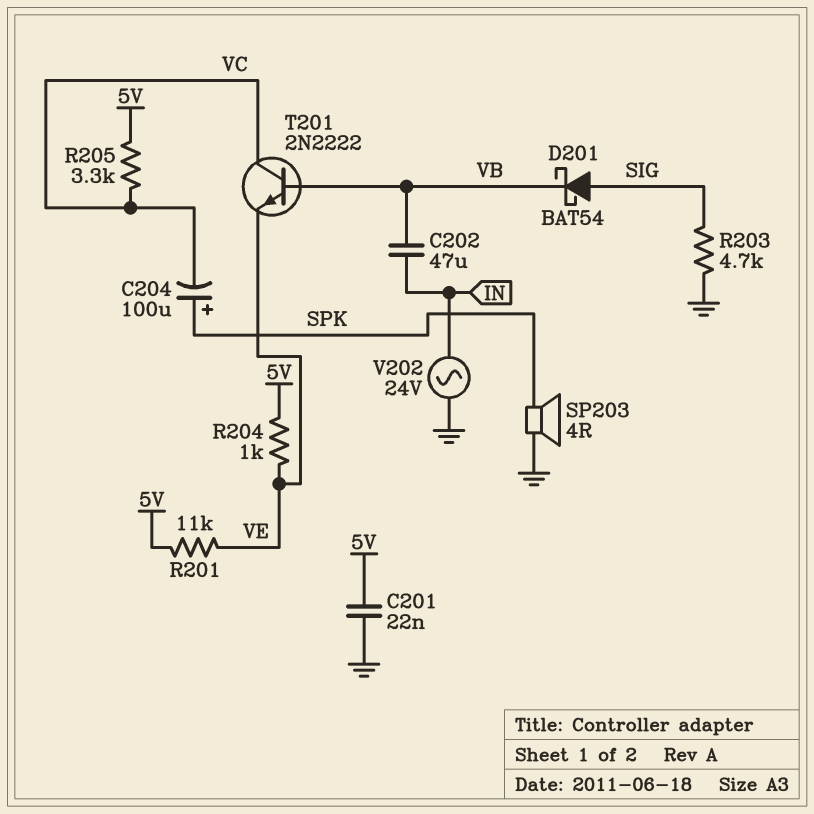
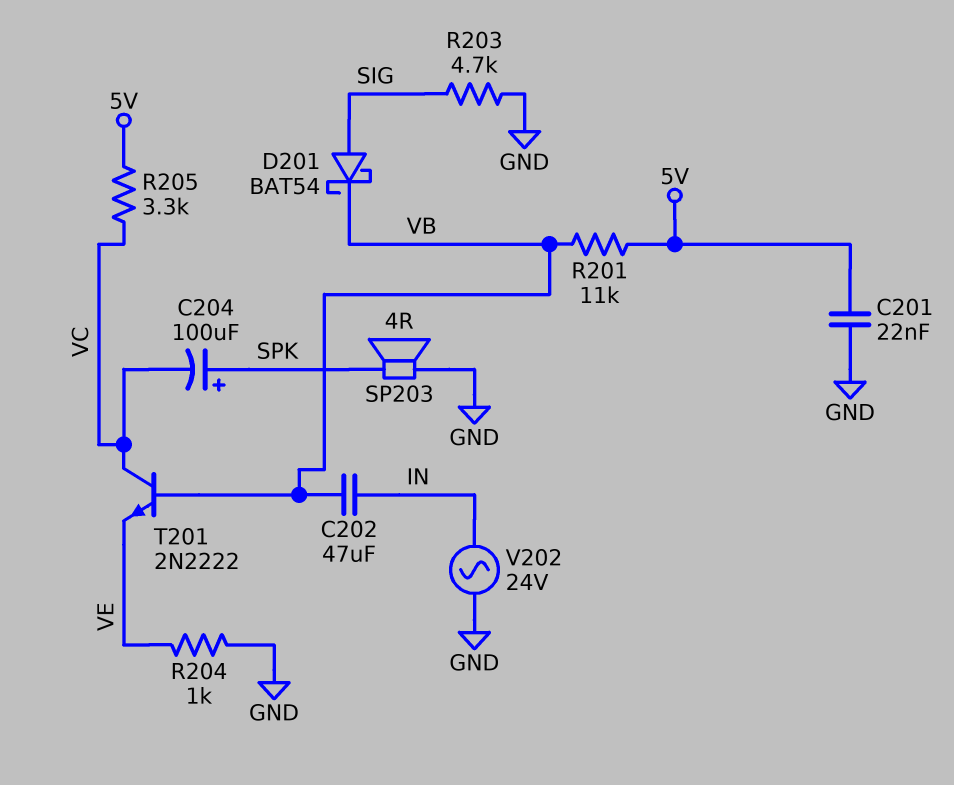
R201: 11k (5V, VE) -> 11k (5V, VB)
R204: 1k (5V, VE) -> 1k (GND, VE)

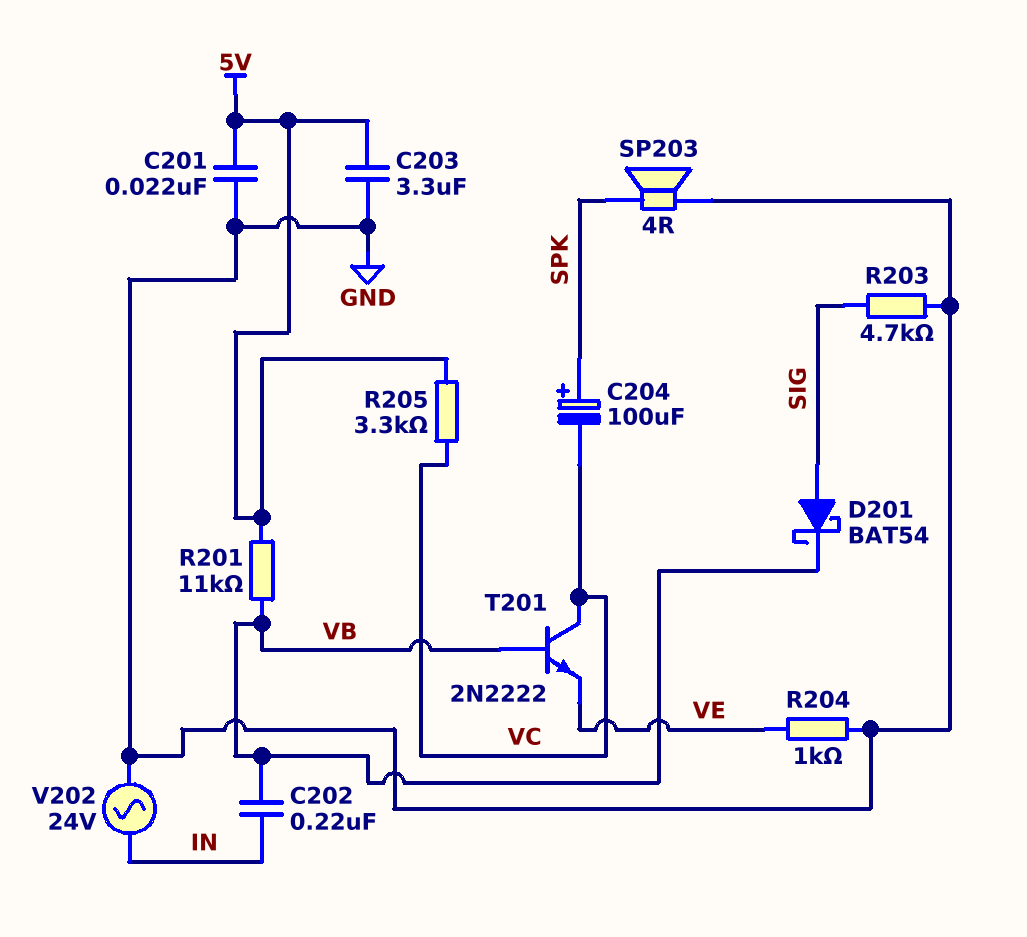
C202: 47uF (IN, VB) -> 220nF (IN, VB)
C203: none -> 3.3uF (5V, GND)

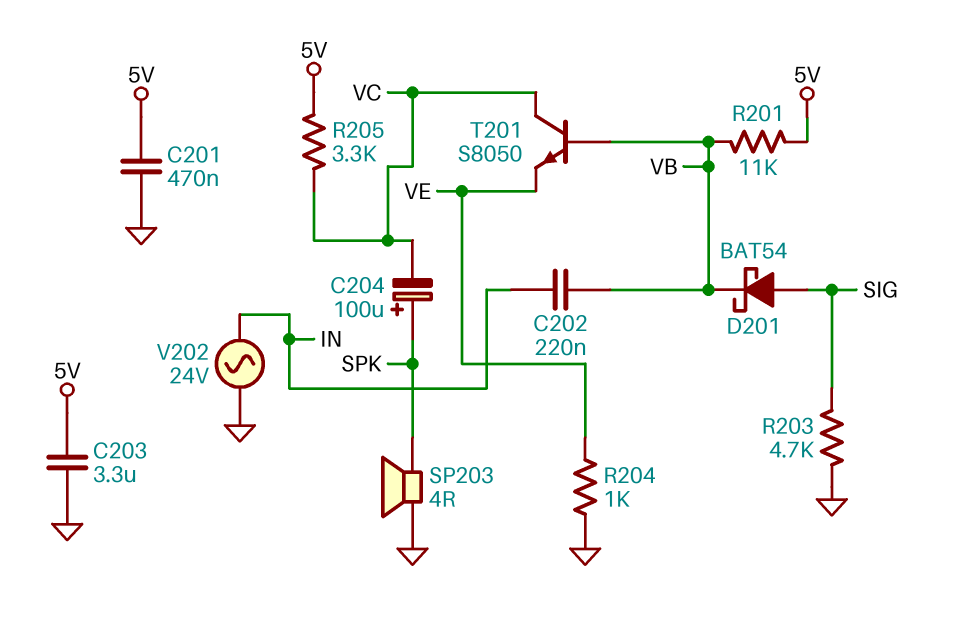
C201: 22nF (5V, GND) -> 470nF (5V, GND)
T201: NPN 2N2222 (B VB, C VC, E VE) -> NPN S8050 (B VB, C VC, E VE)

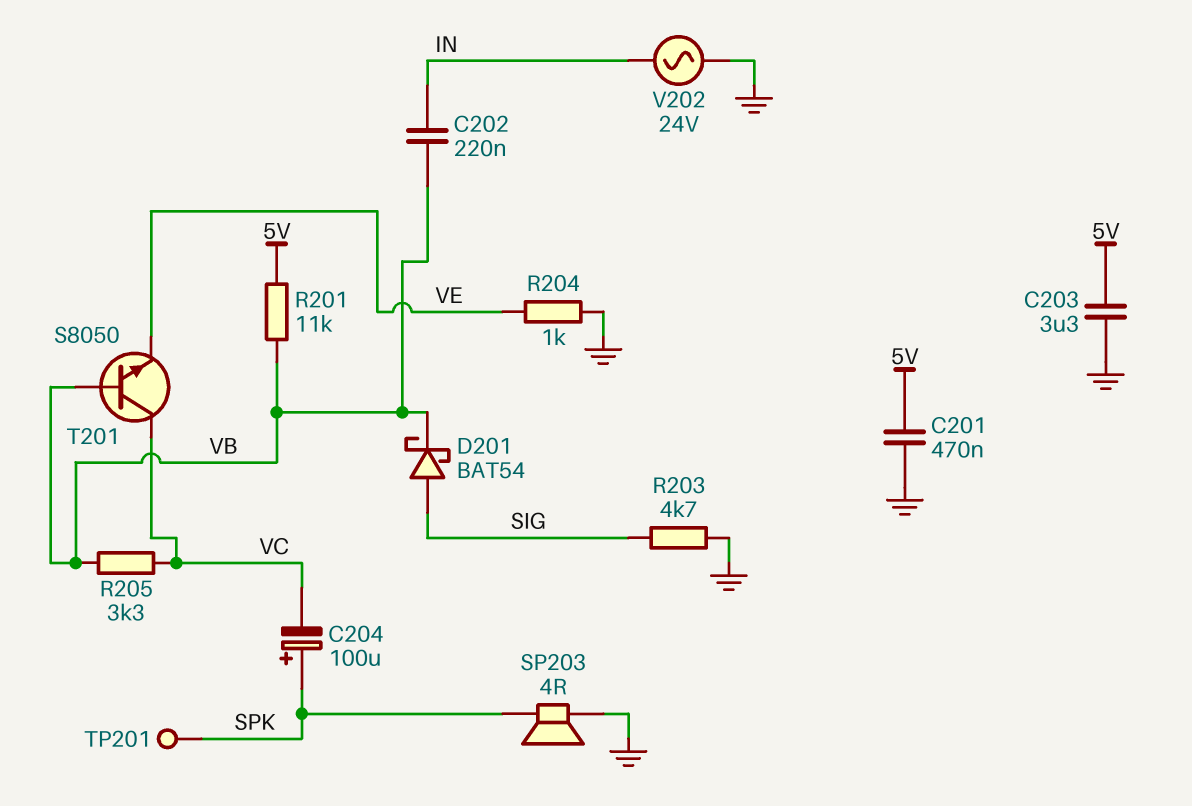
R205: 3.3k (5V, VC) -> 3.3k (VB, VC)
TP201: none -> test point (SPK)

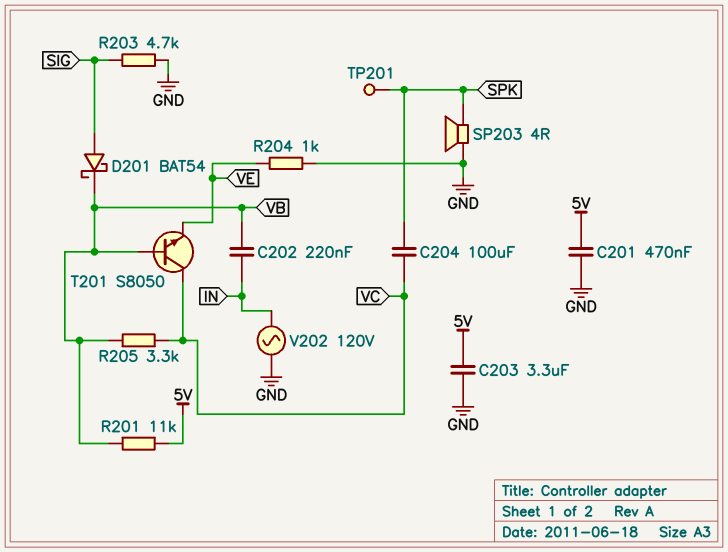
C204: 100uF (plus SPK, minus VC) -> 100uF (SPK, VC)
V202: AC 24V (GND, IN) -> AC 120V (GND, IN)

